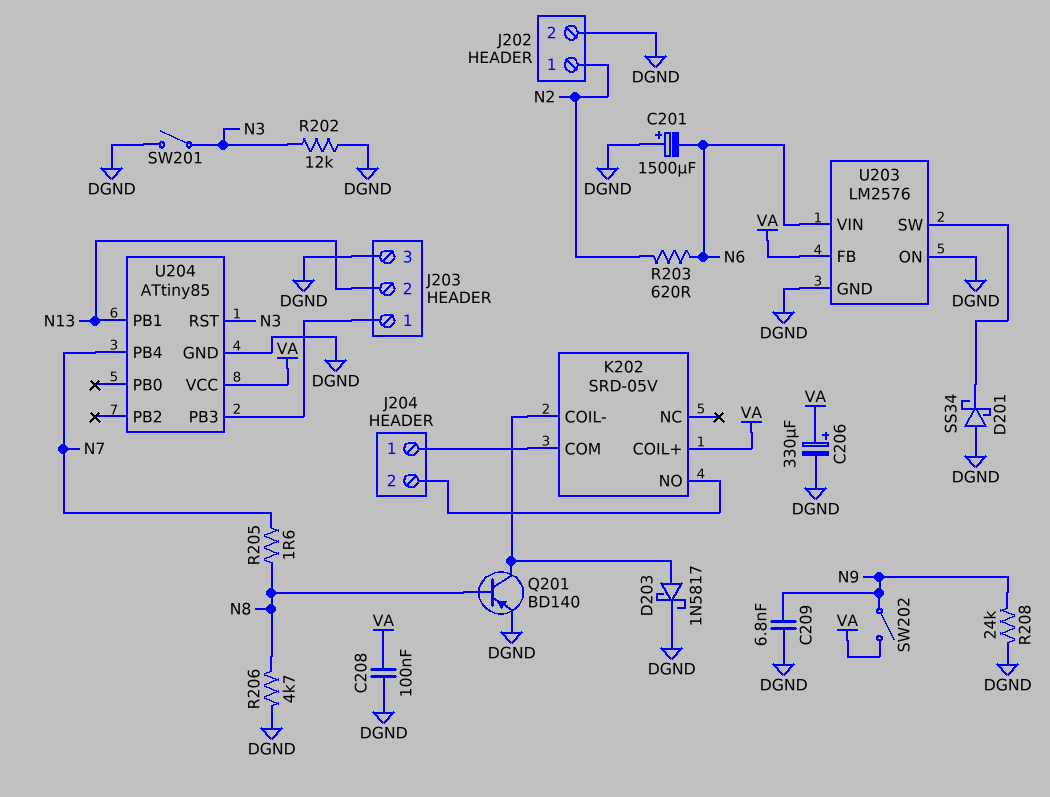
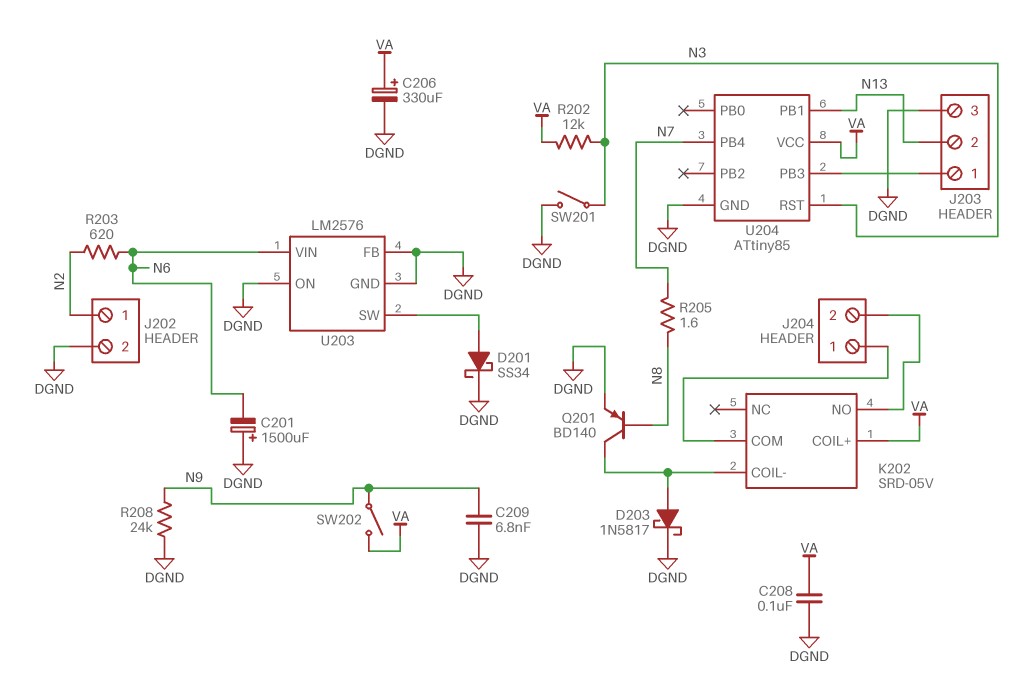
D201: schottky SS34 (A DGND, K U203/SW) -> schottky SS34 (A U203/SW, K DGND)
R202: 12k (DGND, N3) -> 12k (N3, VA)
R206: 4.7k (DGND, N8) -> none
U203 pin FB: VA -> DGND

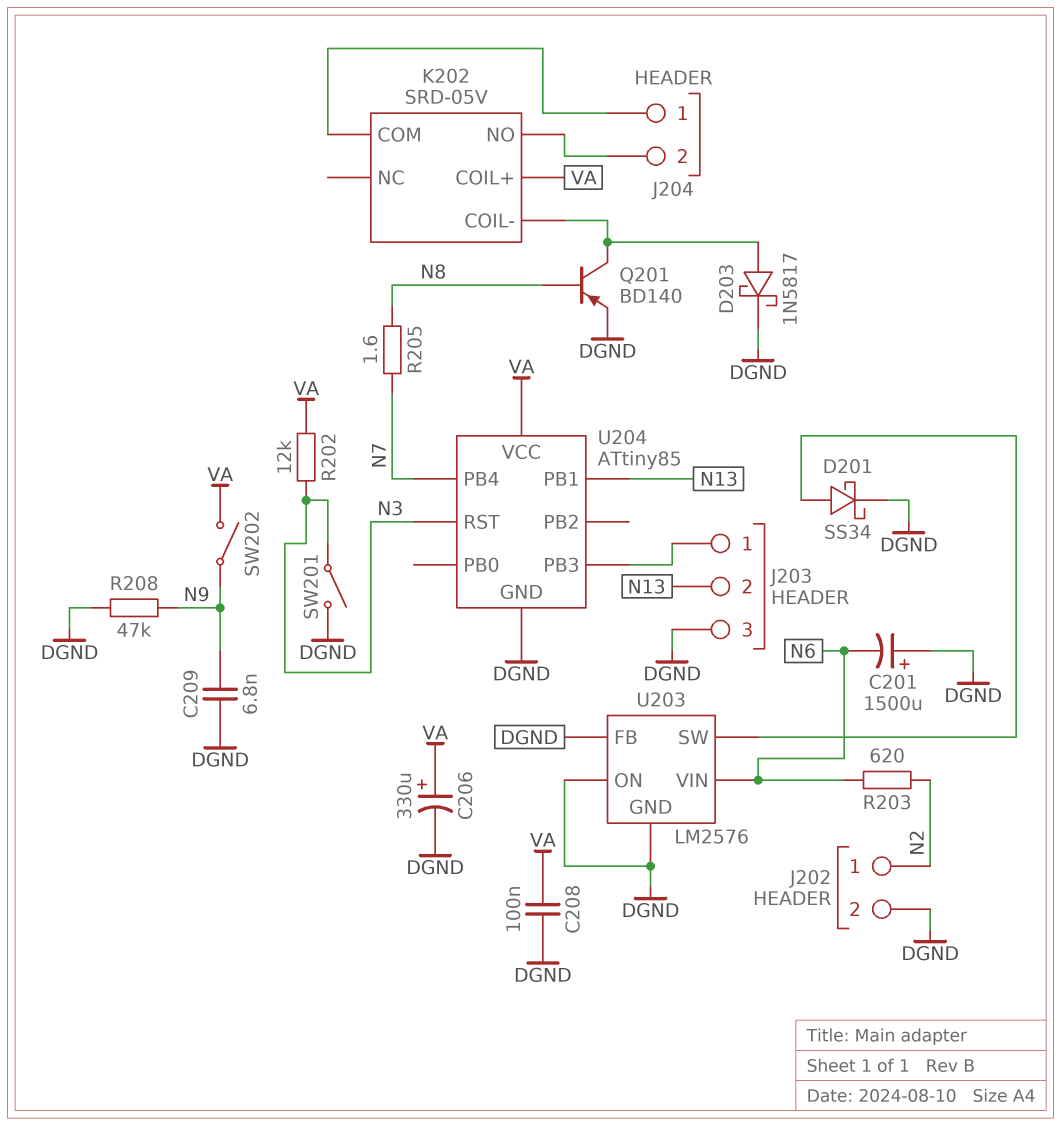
R208: 24k (DGND, N9) -> 47k (DGND, N9)

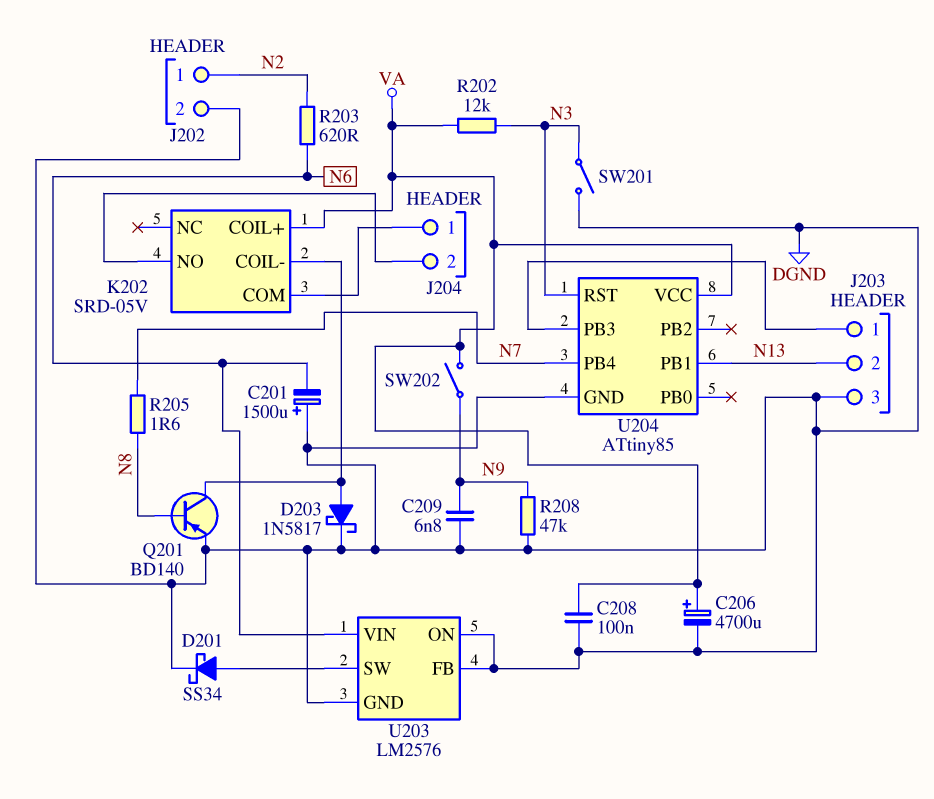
C206: 330uF (plus VA, minus DGND) -> 4700uF (plus VA, minus DGND)

